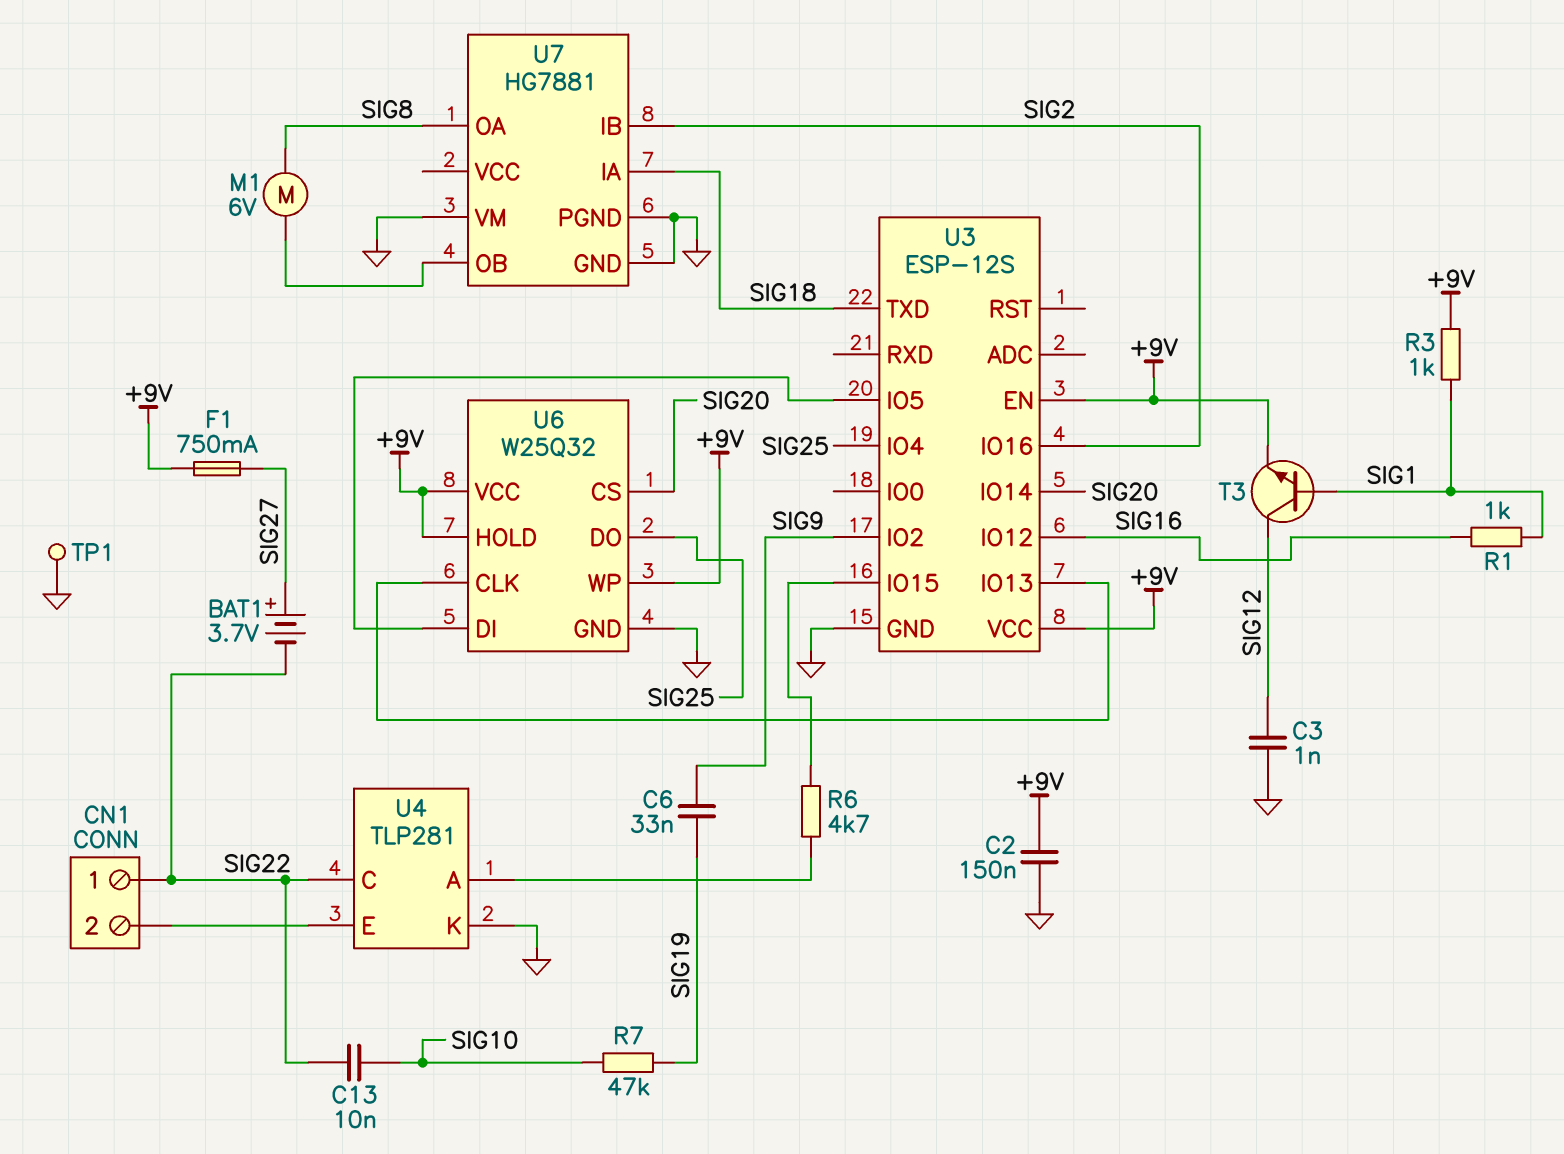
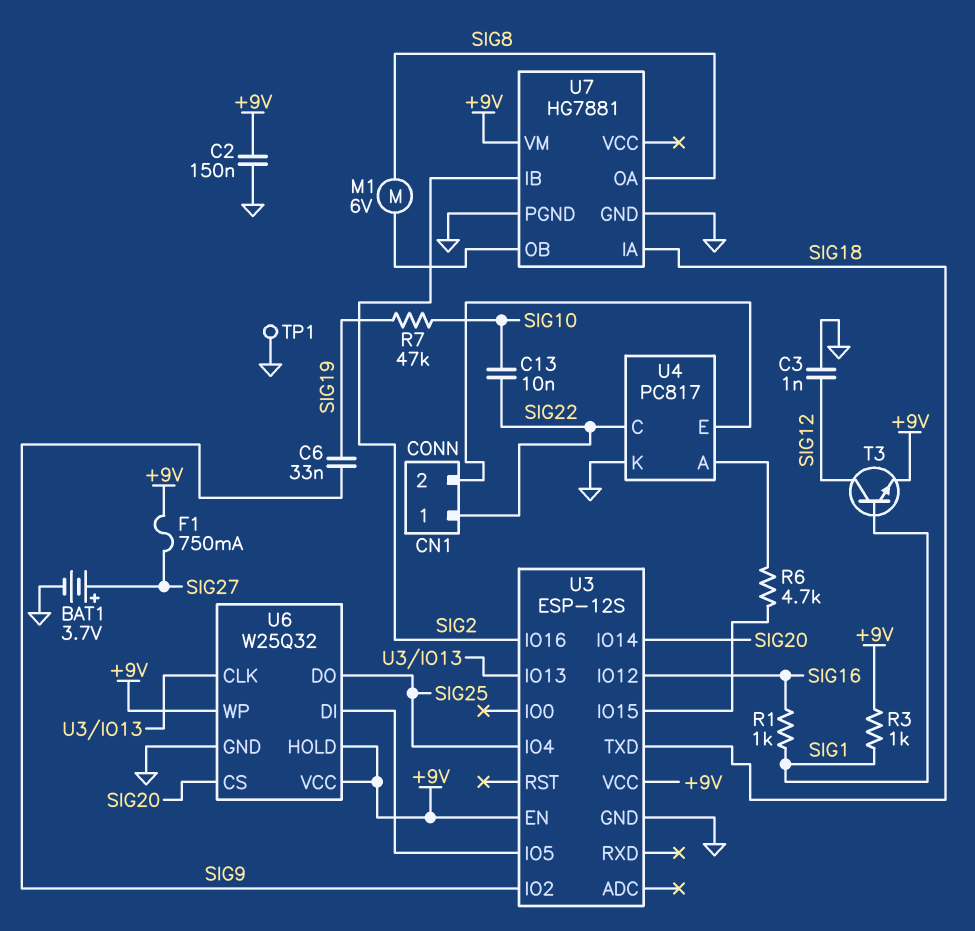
BAT1: 3.7V (plus SIG27, minus SIG22) -> 3.7V (plus SIG27, minus GND)
U4: TLP281 -> PC817
U7 pin VM: GND -> +9V

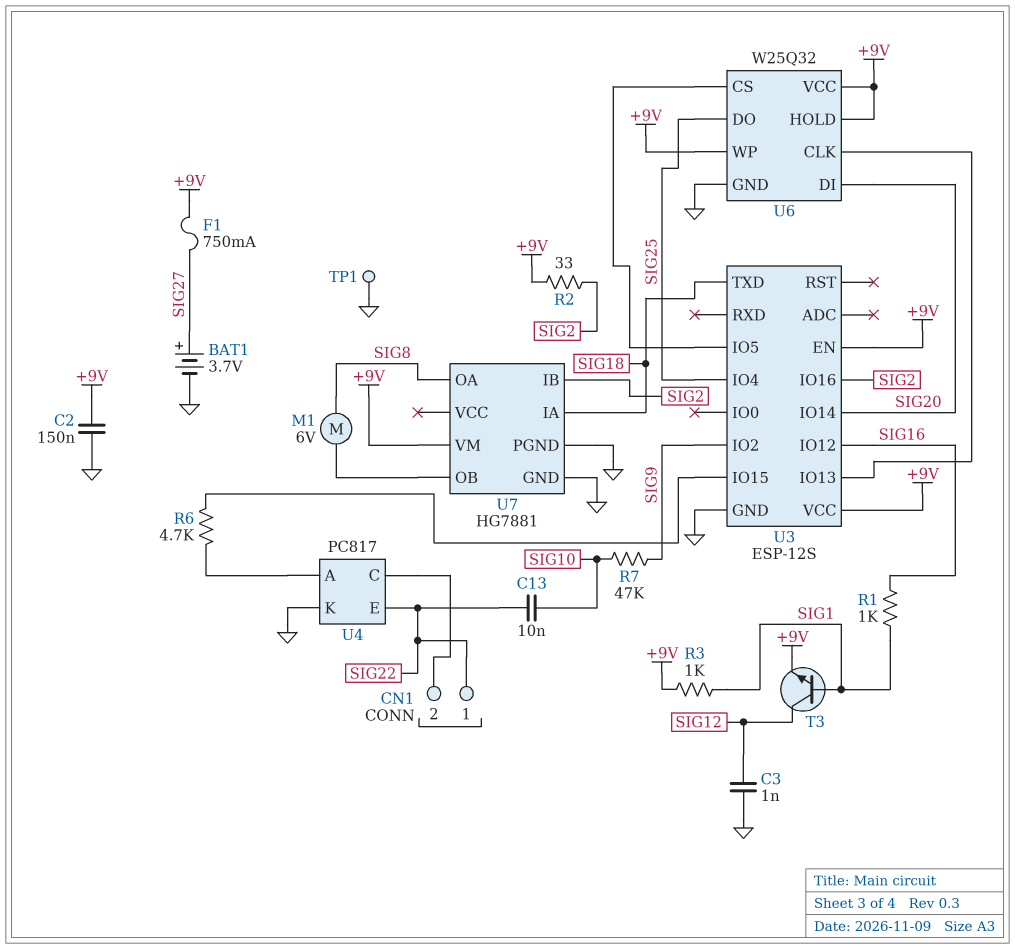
C6: 33nF (SIG9, SIG19) -> none
R2: none -> 33 (+9V, SIG2)
R7: 47k (SIG10, SIG19) -> 47k (SIG9, SIG10)
U4 pin C: SIG22 -> CN1/2
U4 pin E: CN1/2 -> SIG22
U6 pin CS: SIG20 -> U3/IO5
U6 pin DI: U3/IO5 -> SIG20

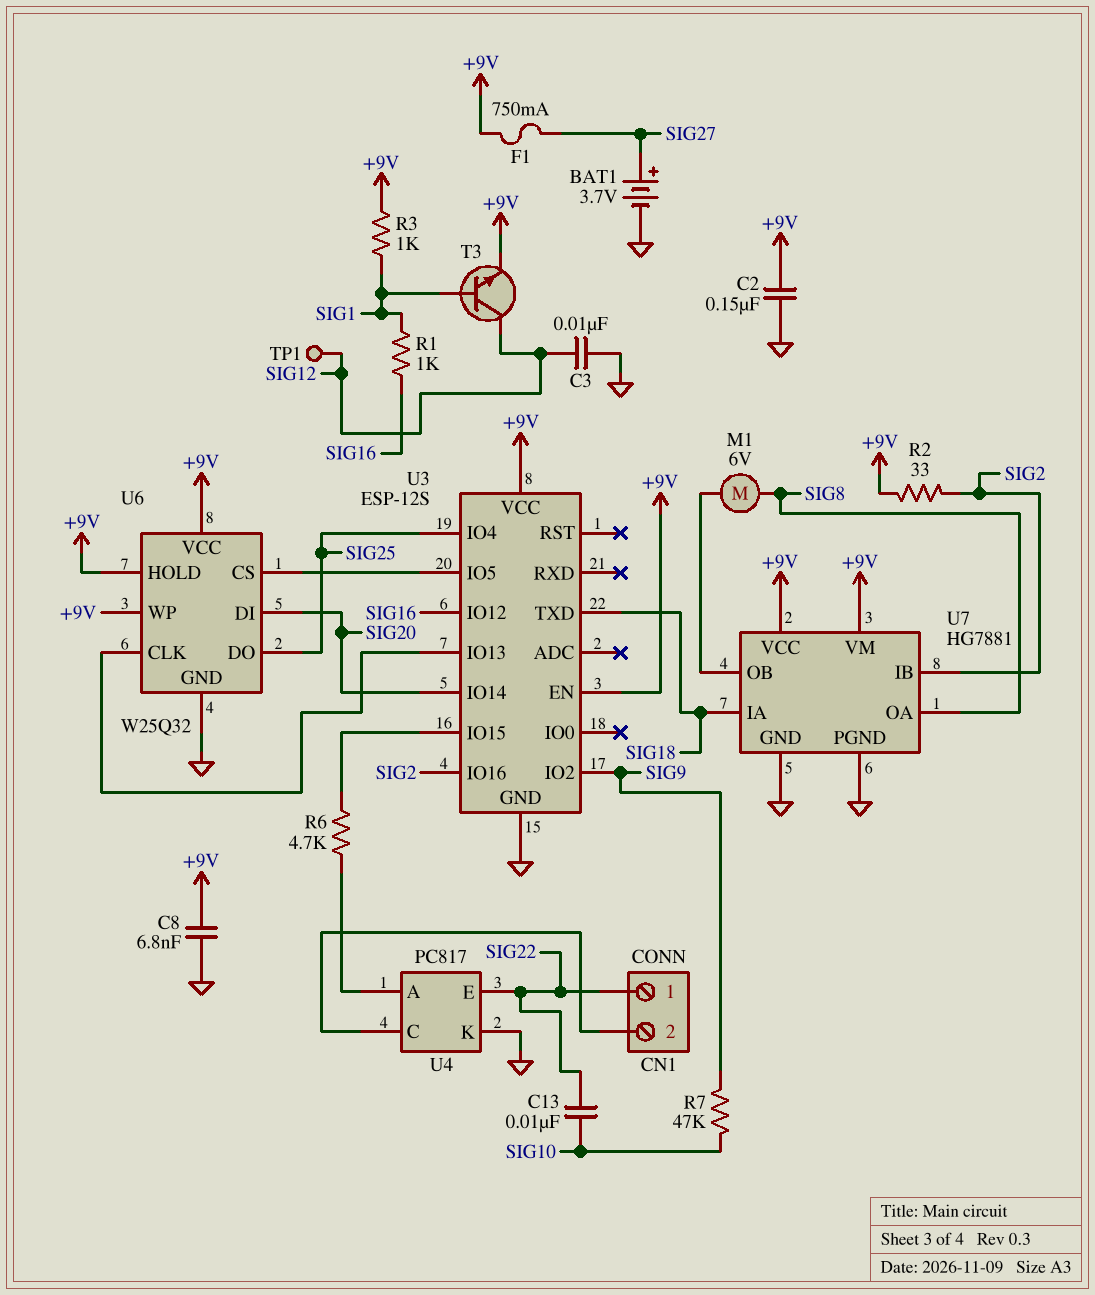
C3: 1nF (GND, SIG12) -> 10nF (GND, SIG12)
C8: none -> 6.8nF (+9V, GND)
TP1: test point (GND) -> test point (SIG12)
U7 pin VCC: none -> +9V

